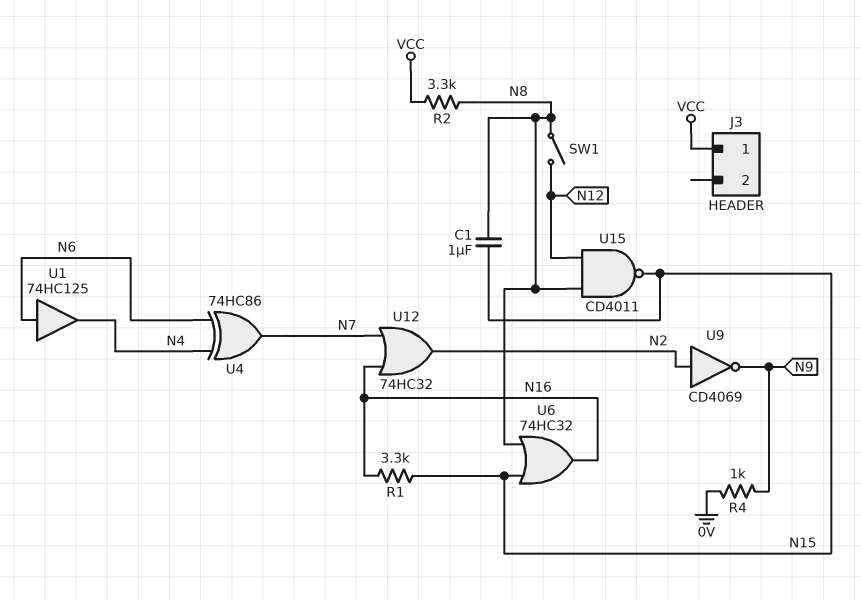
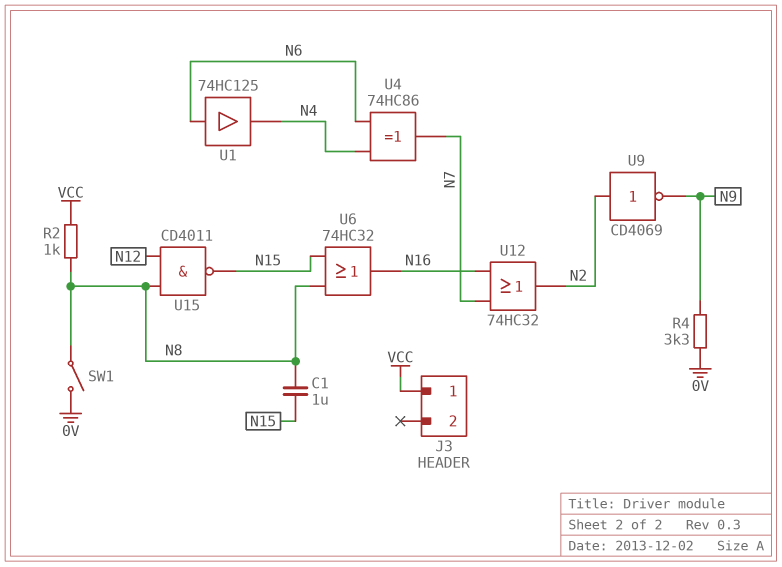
R1: 3.3k (N15, N16) -> none
R2: 3.3k (N8, VCC) -> 1k (N8, VCC)
R4: 1k (0V, N9) -> 3.3k (0V, N9)
SW1: switch (N8, N12) -> switch (0V, N8)

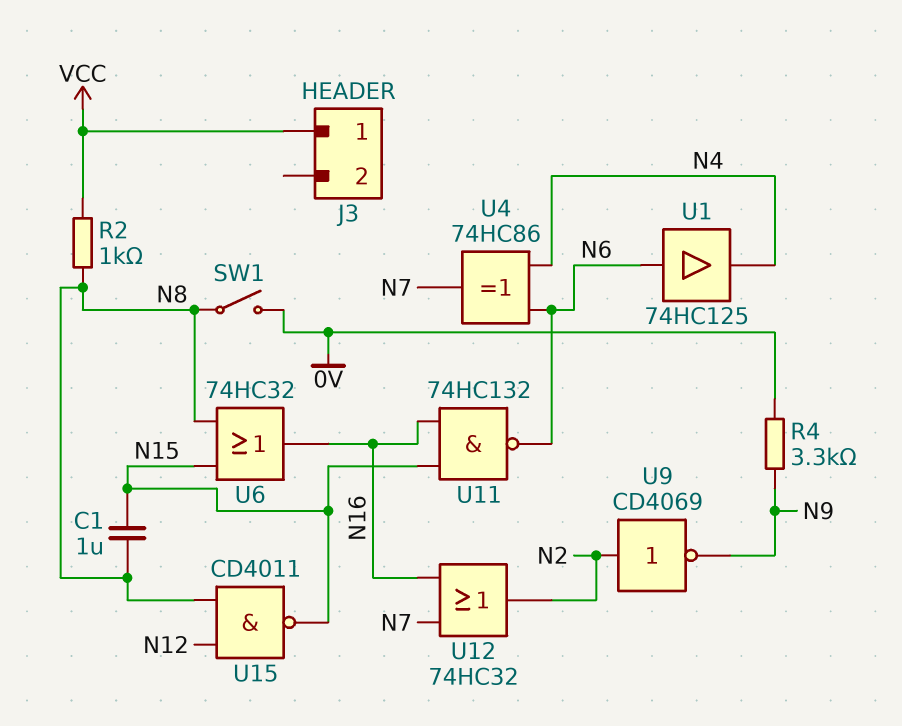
U11: none -> NAND 74HC132 (in N15, in N16, out N6)

